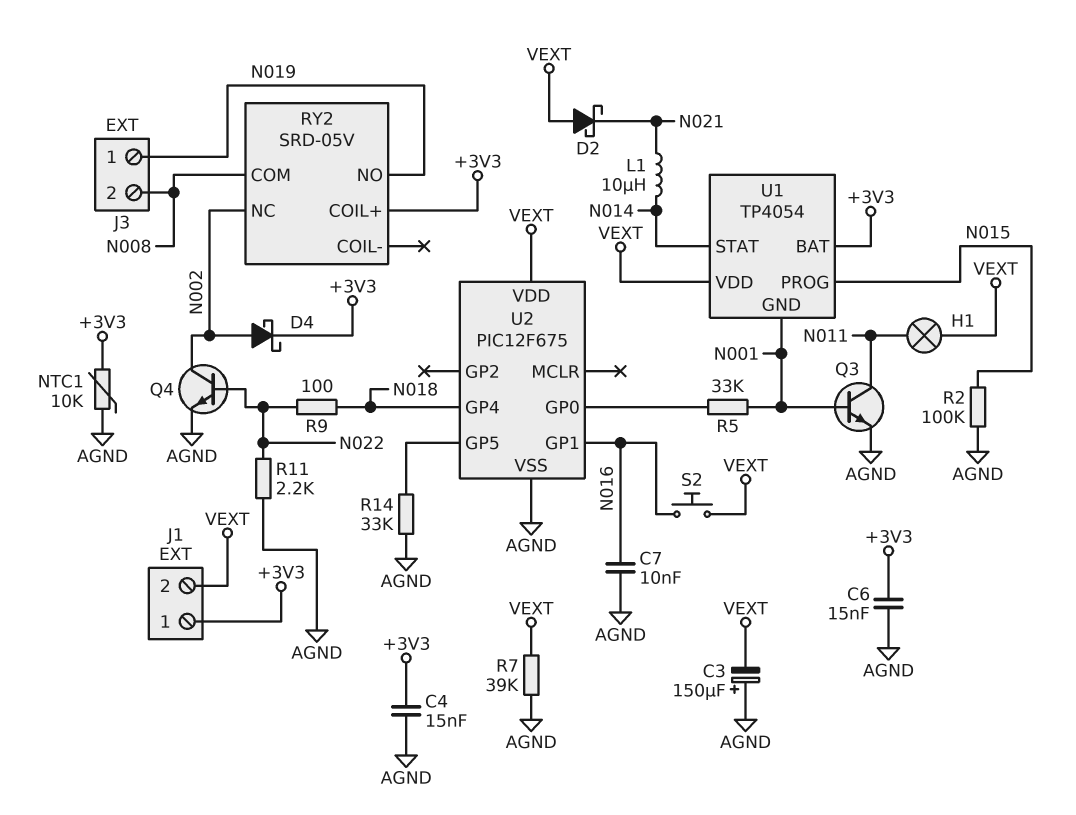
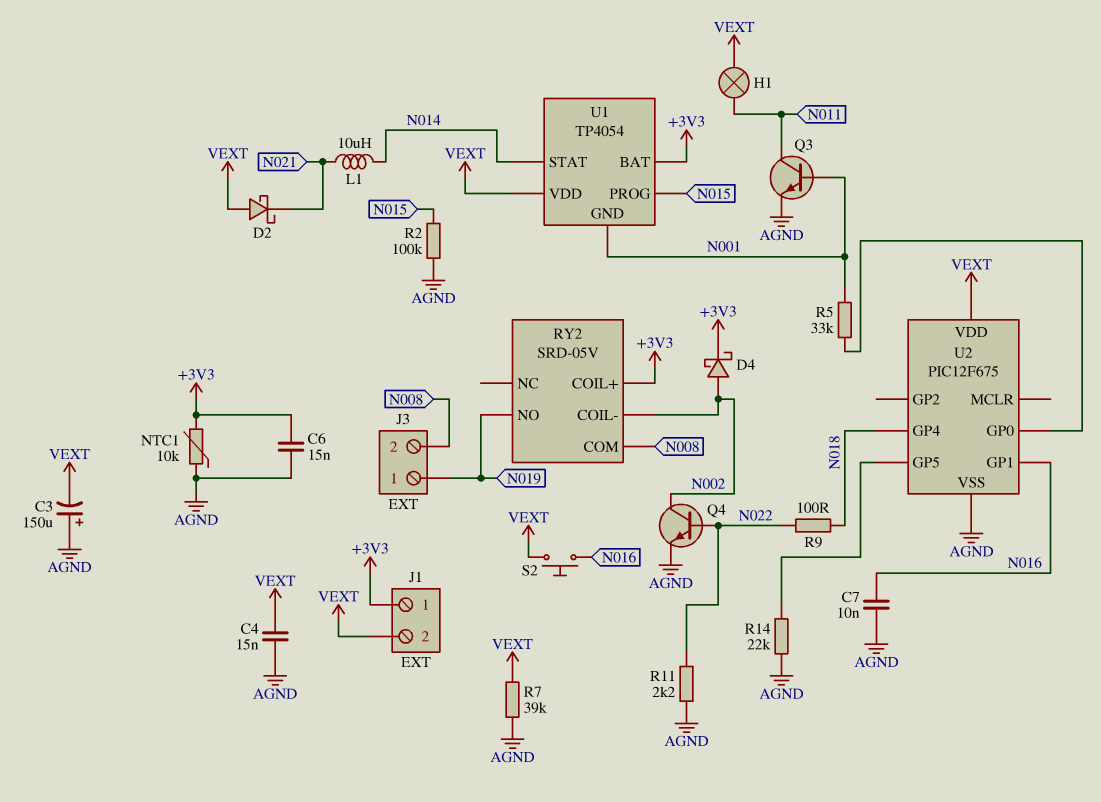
C4: 15nF (+3V3, AGND) -> 15nF (AGND, VEXT)
R14: 33k (AGND, U2/GP5) -> 22k (AGND, U2/GP5)
RY2 pin COIL-: none -> N002
RY2 pin NC: N002 -> none

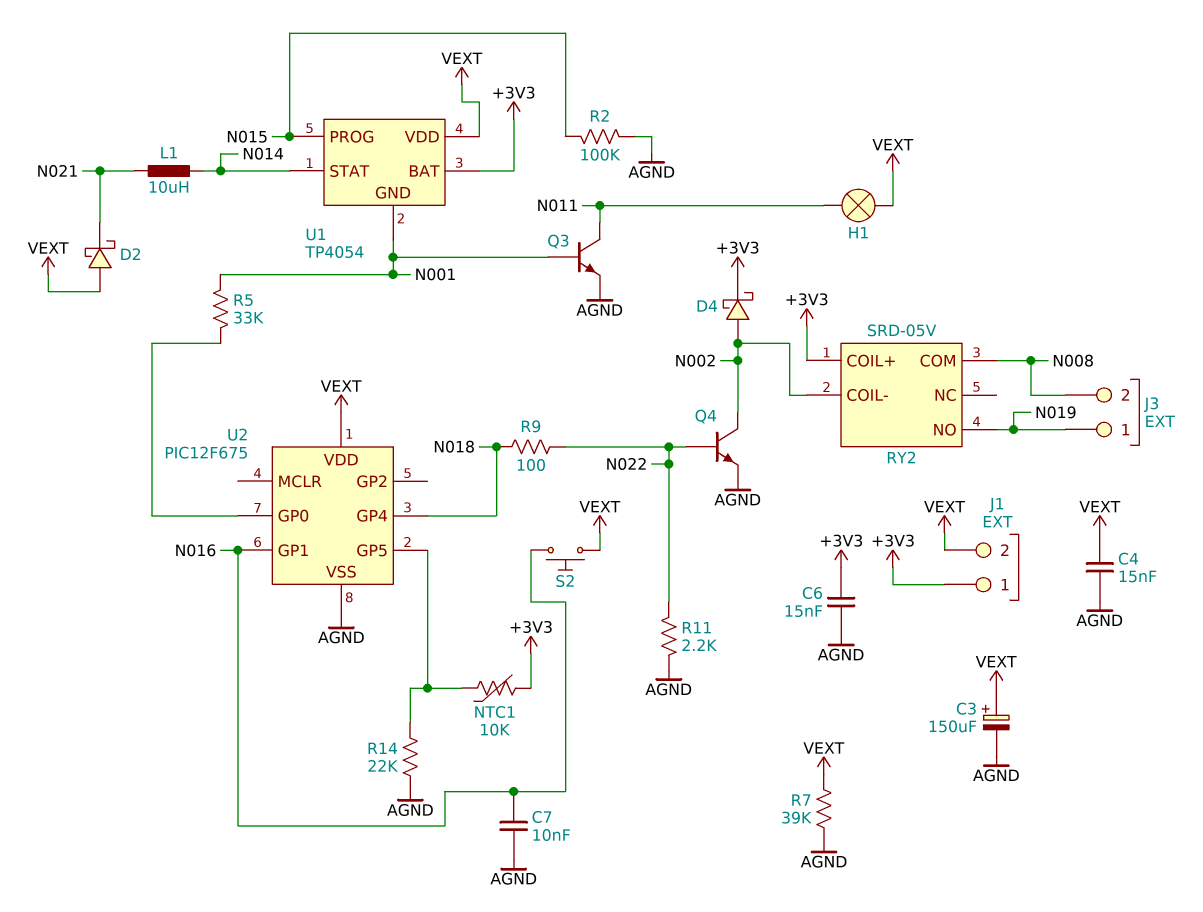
C3: 150uF (plus AGND, minus VEXT) -> 150uF (plus VEXT, minus AGND)
NTC1: 10k (+3V3, AGND) -> 10k (+3V3, U2/GP5)

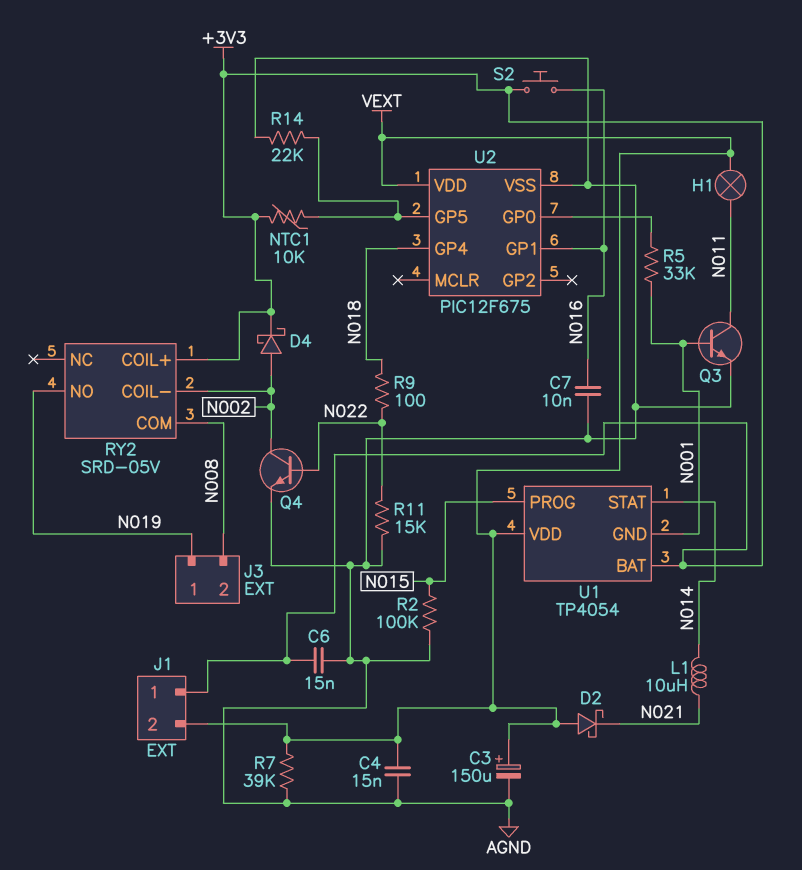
R11: 2.2k (AGND, N022) -> 15k (AGND, N022)
S2: button (N016, VEXT) -> button (+3V3, N016)

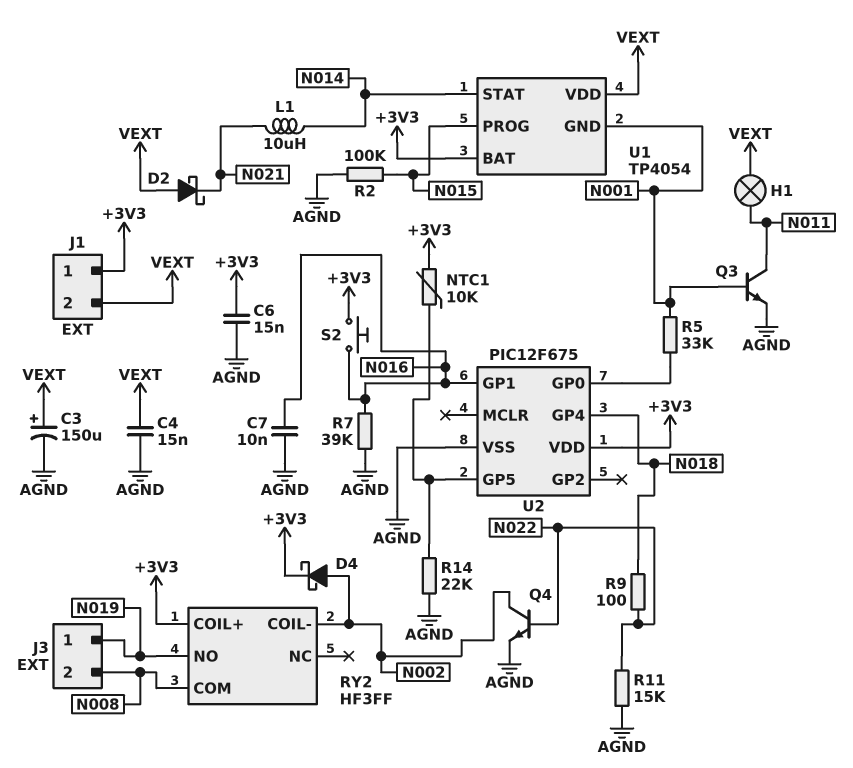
R7: 39k (AGND, VEXT) -> 39k (AGND, N016)
RY2: SRD-05V -> HF3FF
U2 pin VDD: VEXT -> +3V3

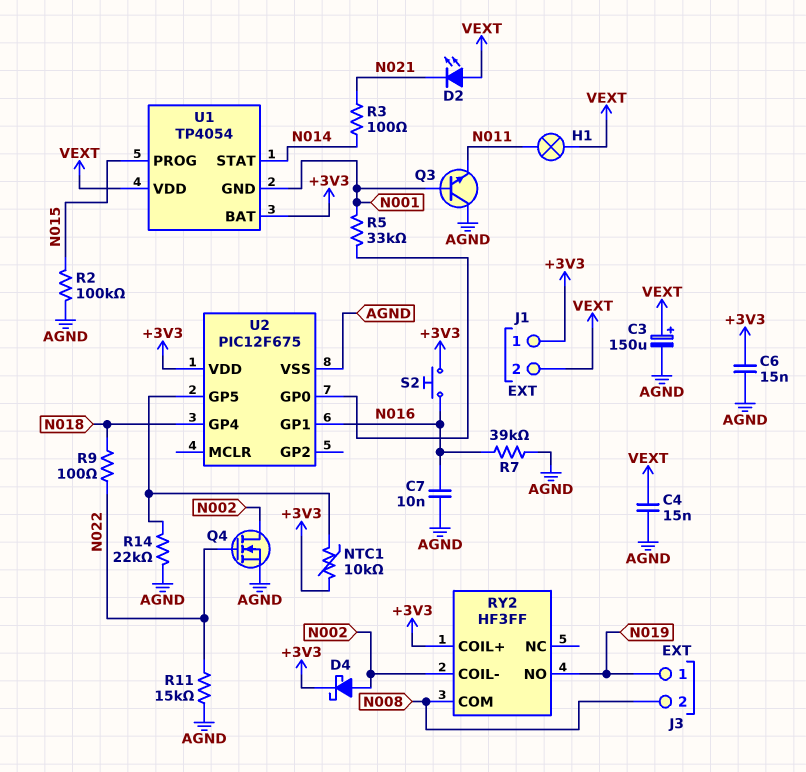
D2: schottky (A VEXT, K N021) -> LED (A VEXT, K N021)
L1: 10uH (N014, N021) -> none
Q3: NPN (B N001, C N011, E AGND) -> NPN (B N001, C AGND, E N011)
Q4: NPN (B N022, C N002, E AGND) -> NMOS (G N022, D N002, S AGND)
R3: none -> 100 (N014, N021)

